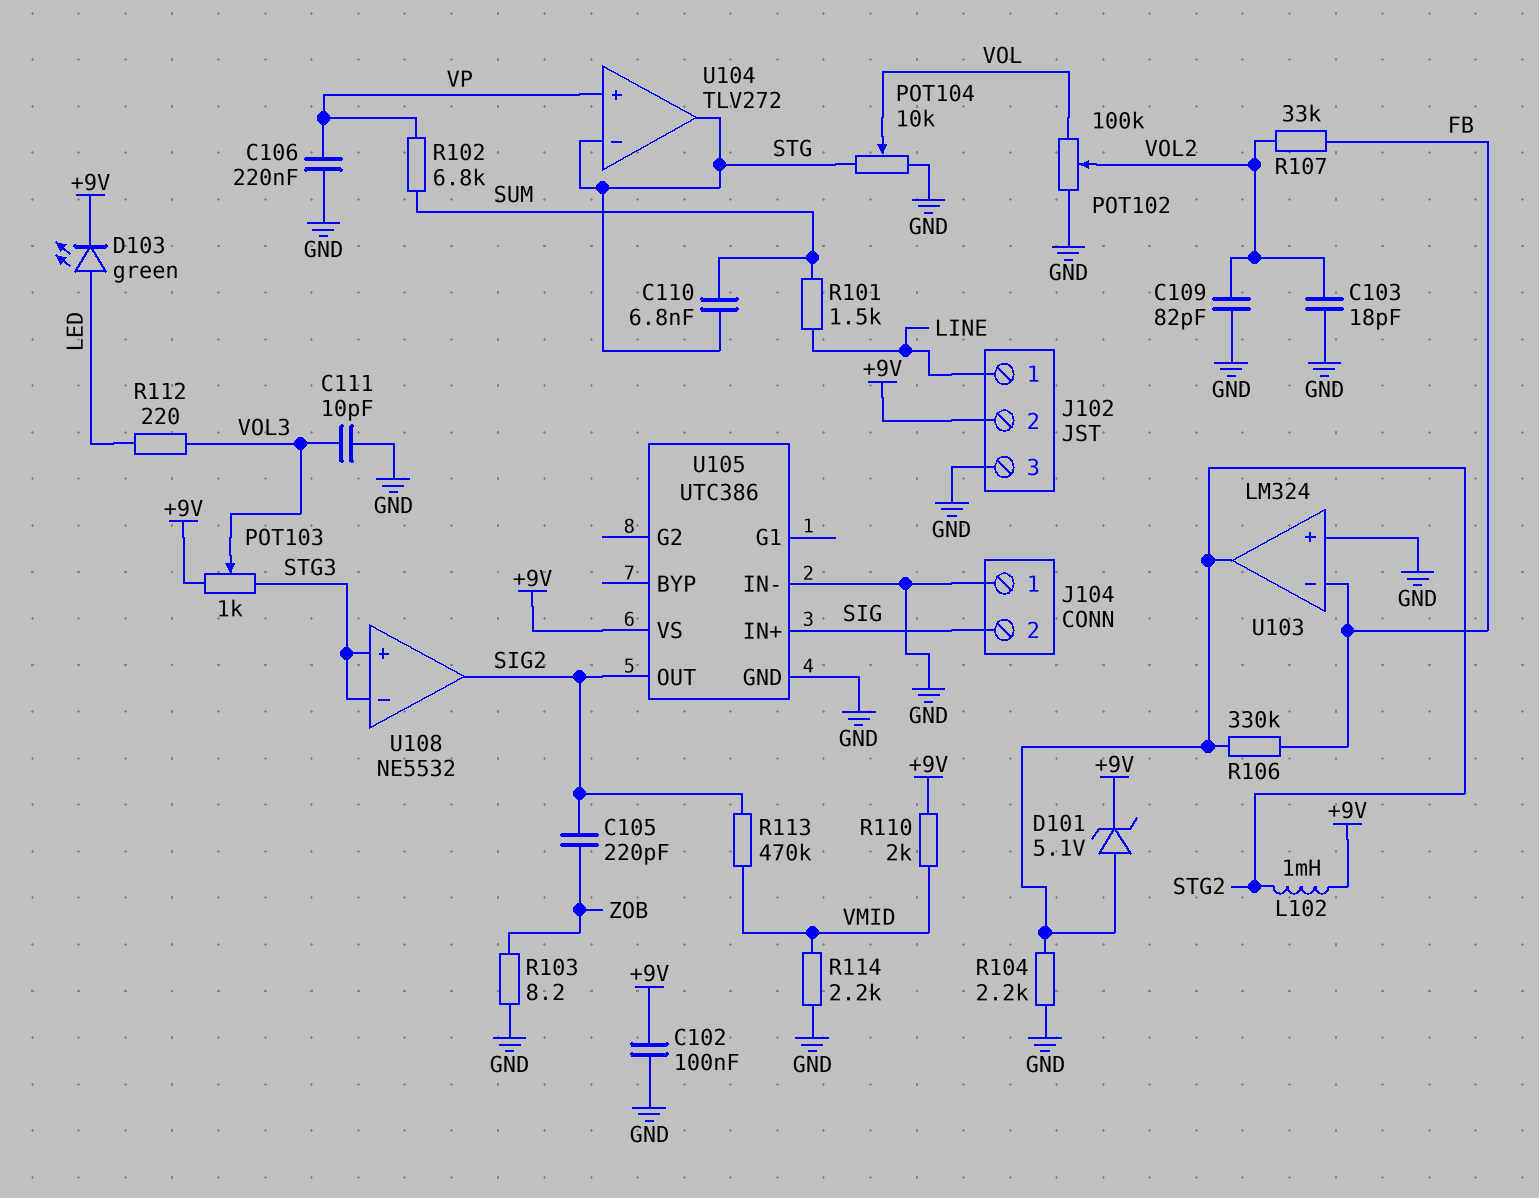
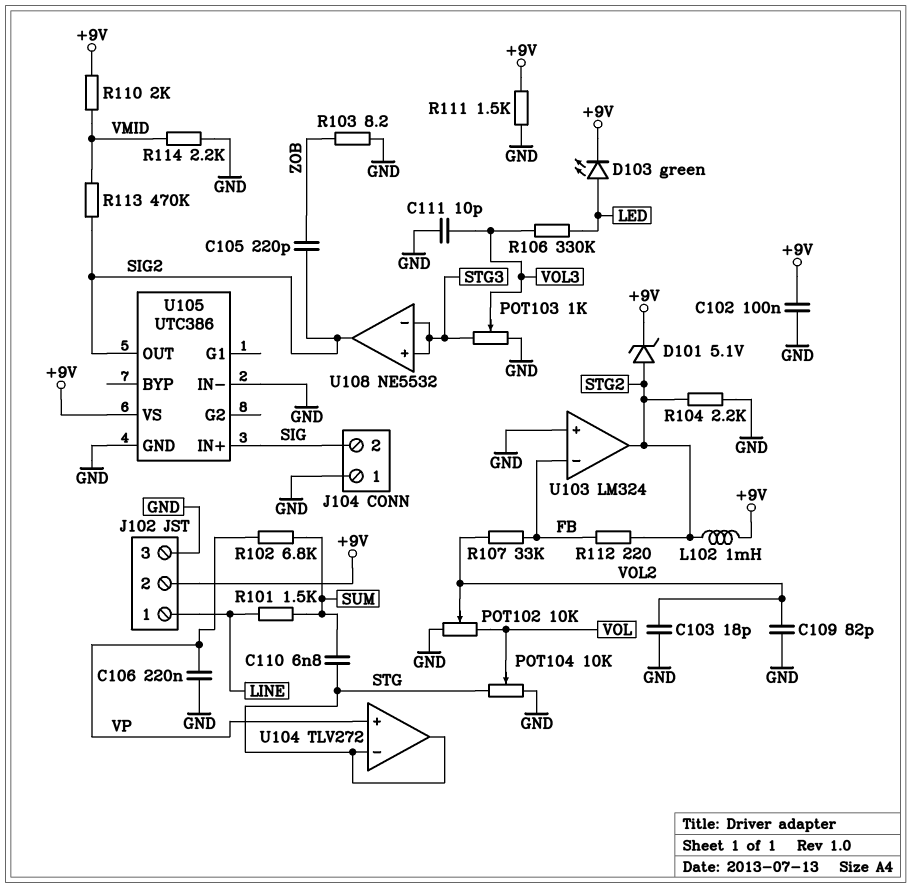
POT102: 100k (GND, VOL, wiper VOL2) -> 10k (GND, VOL, wiper VOL2)
POT103: 1k (+9V, STG3, wiper VOL3) -> 1k (GND, STG3, wiper VOL3)
R106: 330k (FB, STG2) -> 330k (LED, VOL3)
R111: none -> 1.5k (+9V, GND)
R112: 220 (LED, VOL3) -> 220 (FB, STG2)

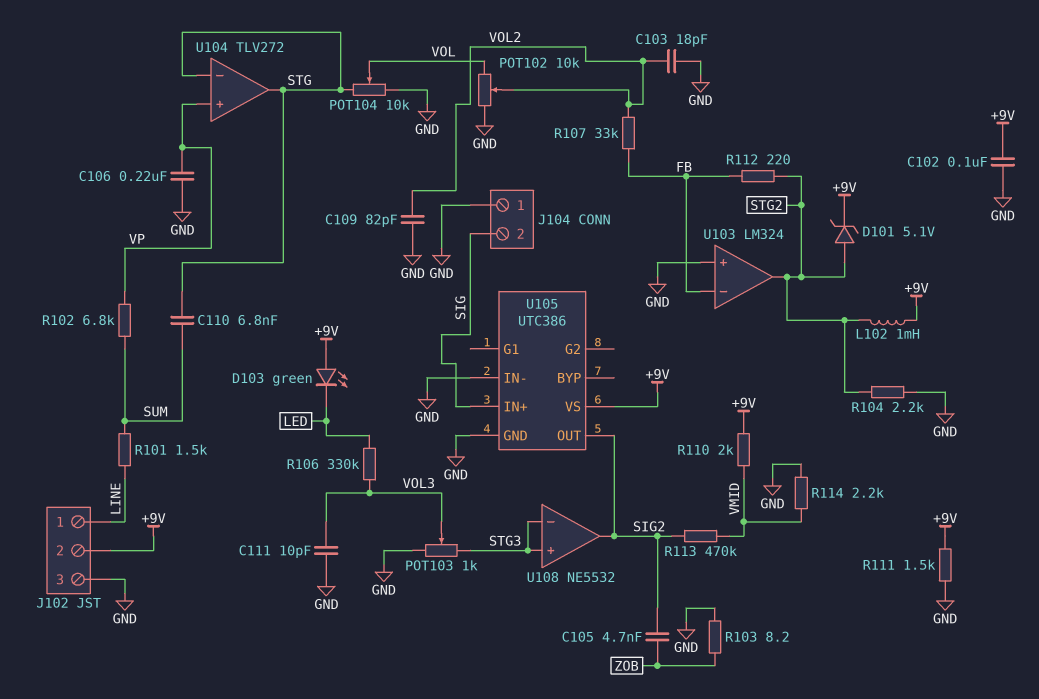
C105: 220pF (SIG2, ZOB) -> 4.7nF (SIG2, ZOB)
D103: LED green (A LED, K +9V) -> LED green (A +9V, K LED)

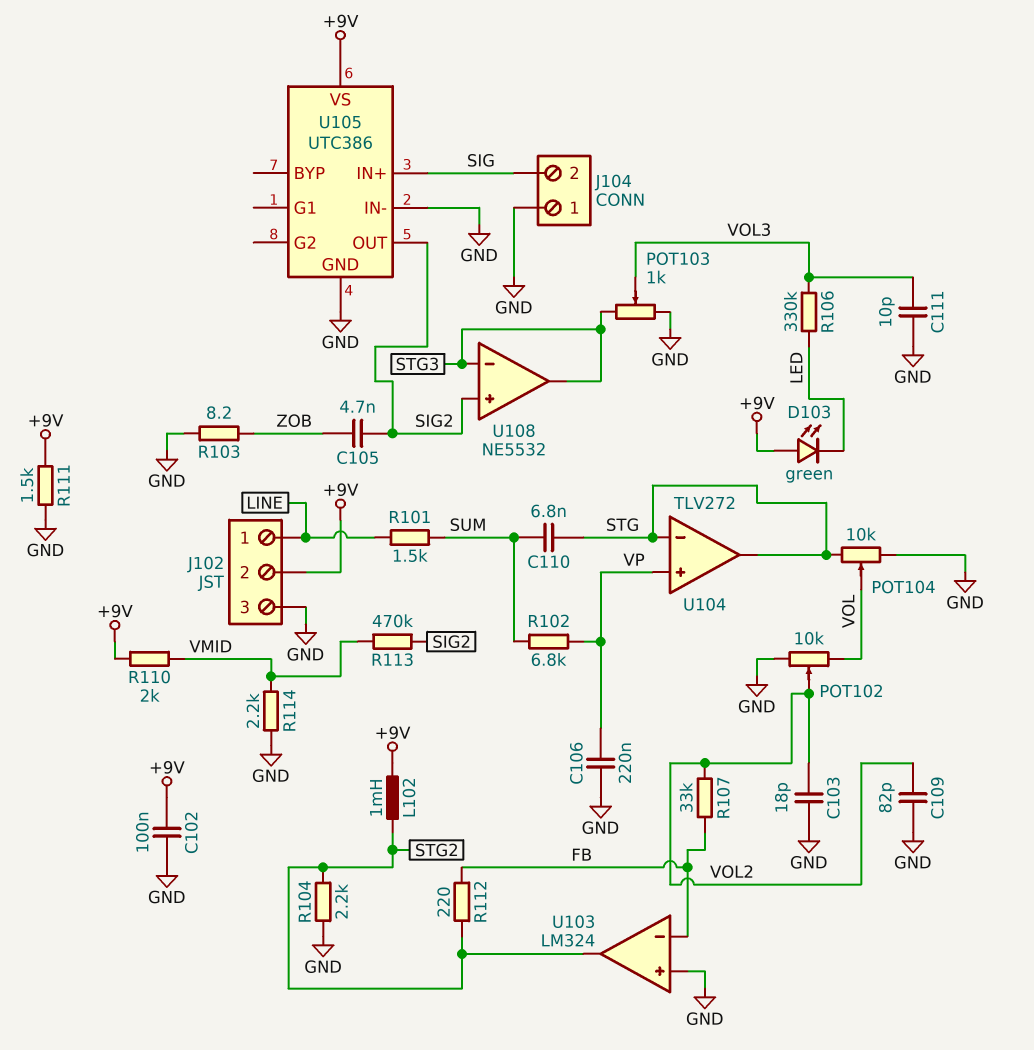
D101: zener 5.1V (A STG2, K +9V) -> none
U108 pin in+: STG3 -> SIG2
U108 pin out: SIG2 -> STG3

